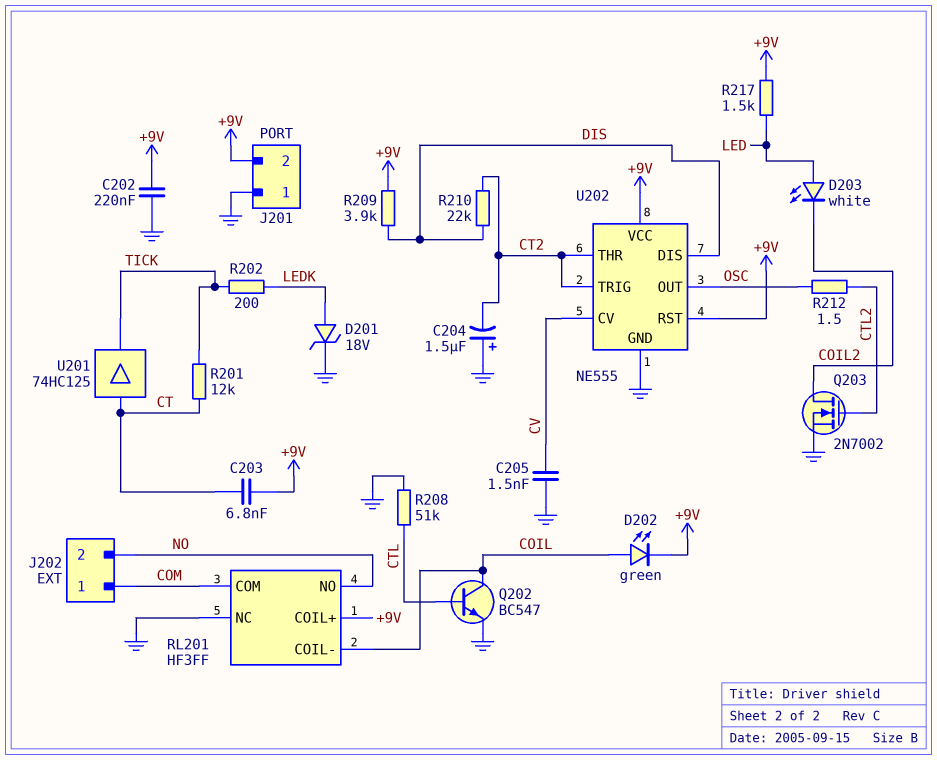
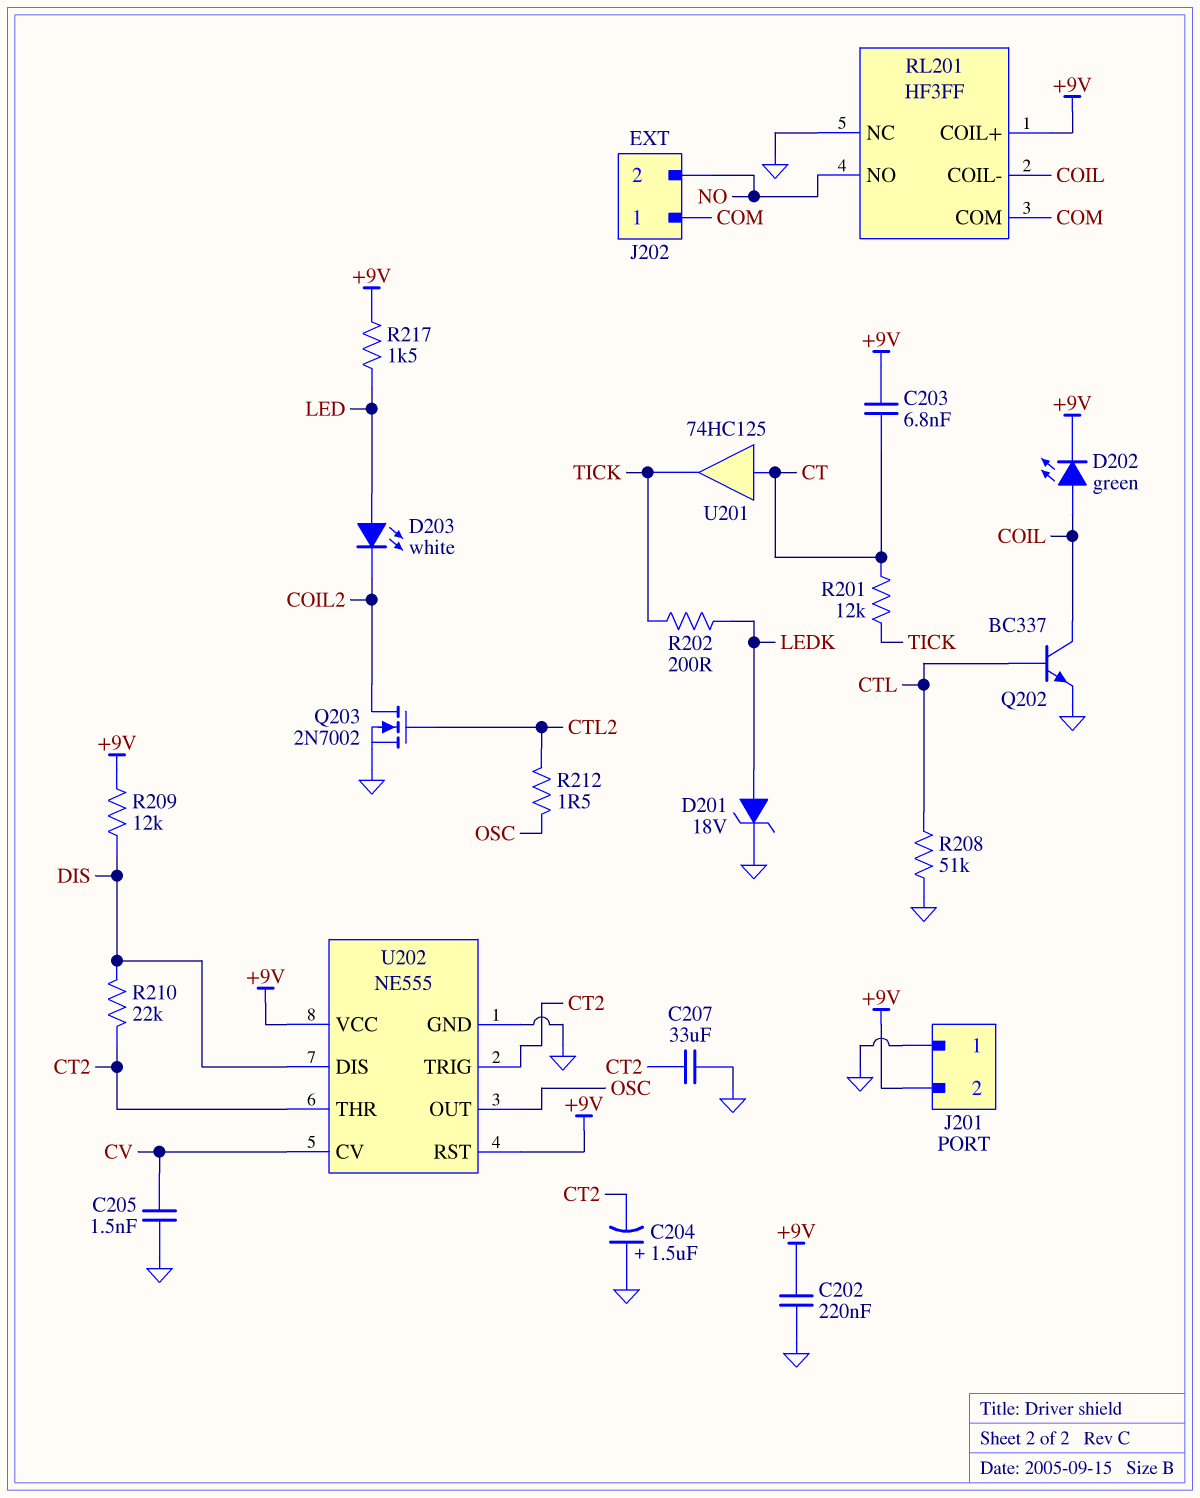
C207: none -> 33uF (CT2, GND)
Q202: NPN BC547 (B CTL, C COIL, E GND) -> NPN BC337 (B CTL, C COIL, E GND)
R209: 3.9k (+9V, DIS) -> 12k (+9V, DIS)

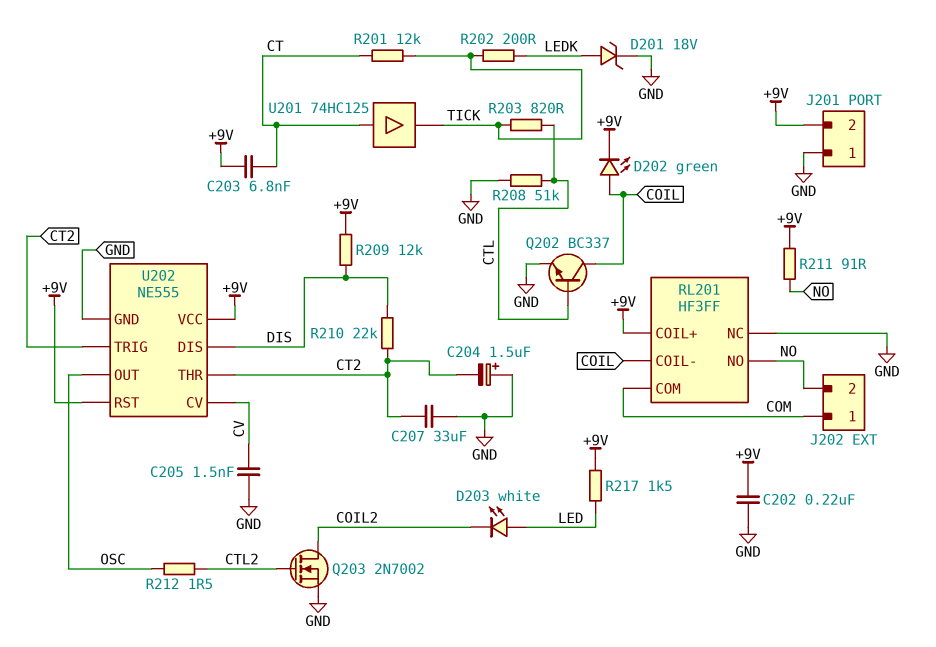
R203: none -> 820 (CTL, TICK)
R211: none -> 91 (+9V, NO)

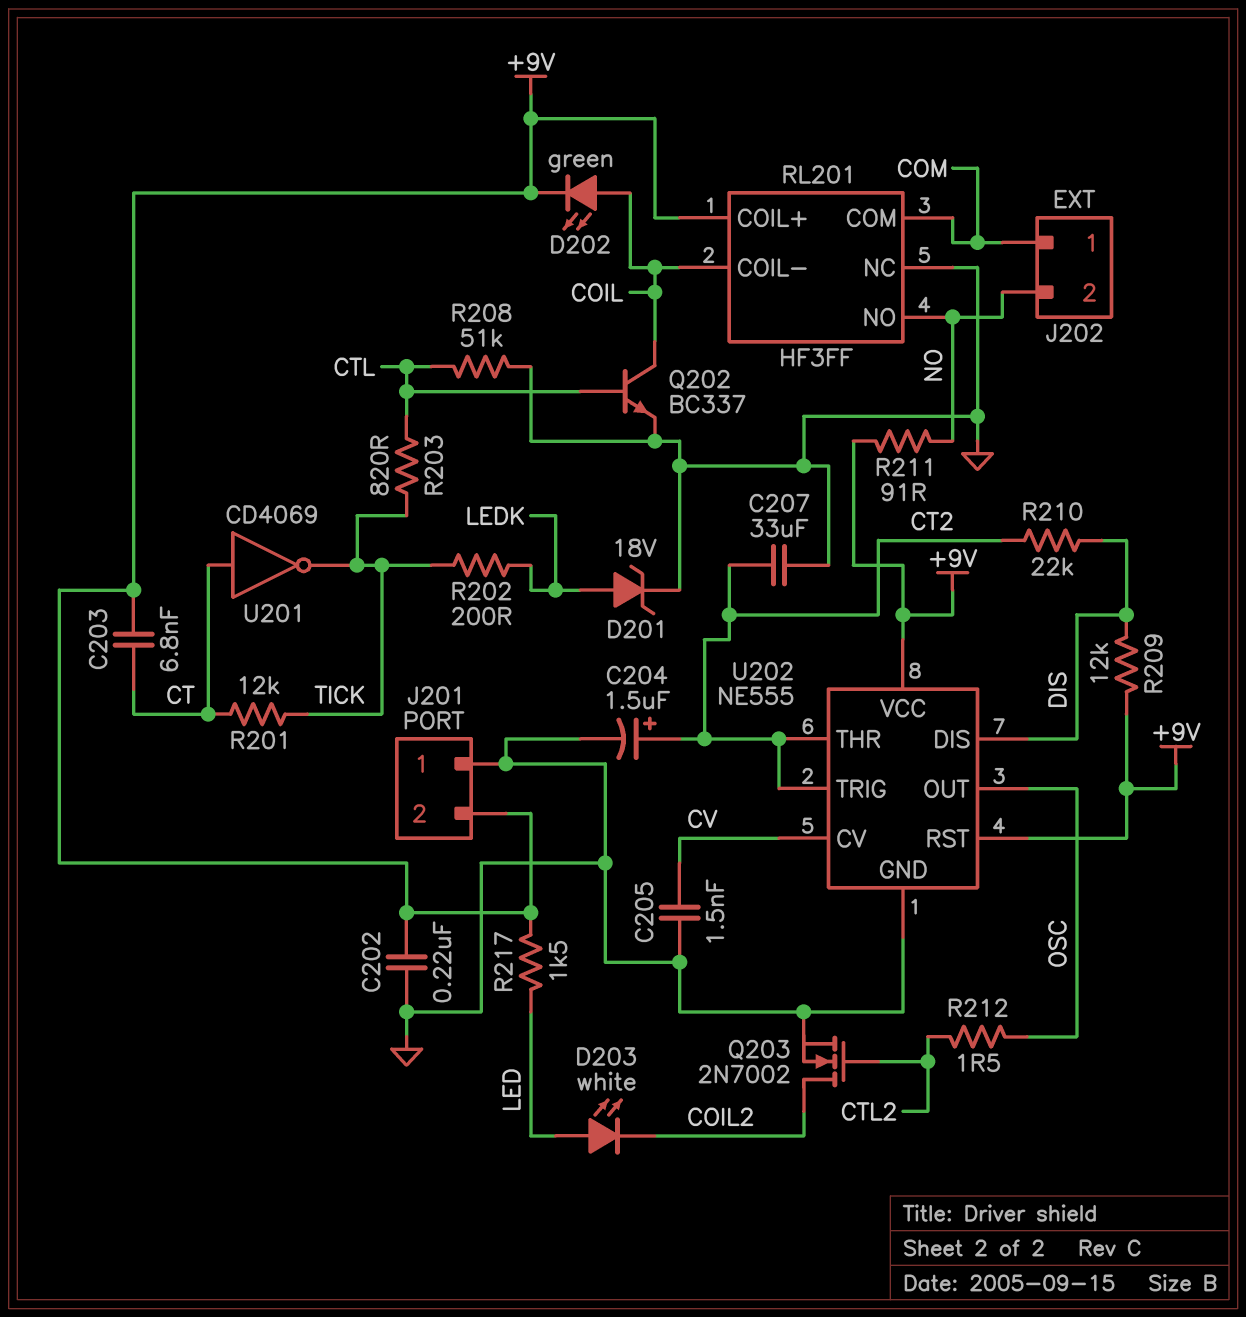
C204: 1.5uF (plus GND, minus CT2) -> 1.5uF (plus CT2, minus GND)
U201: buffer 74HC125 (in CT, out TICK) -> NOT CD4069 (in CT, out TICK)

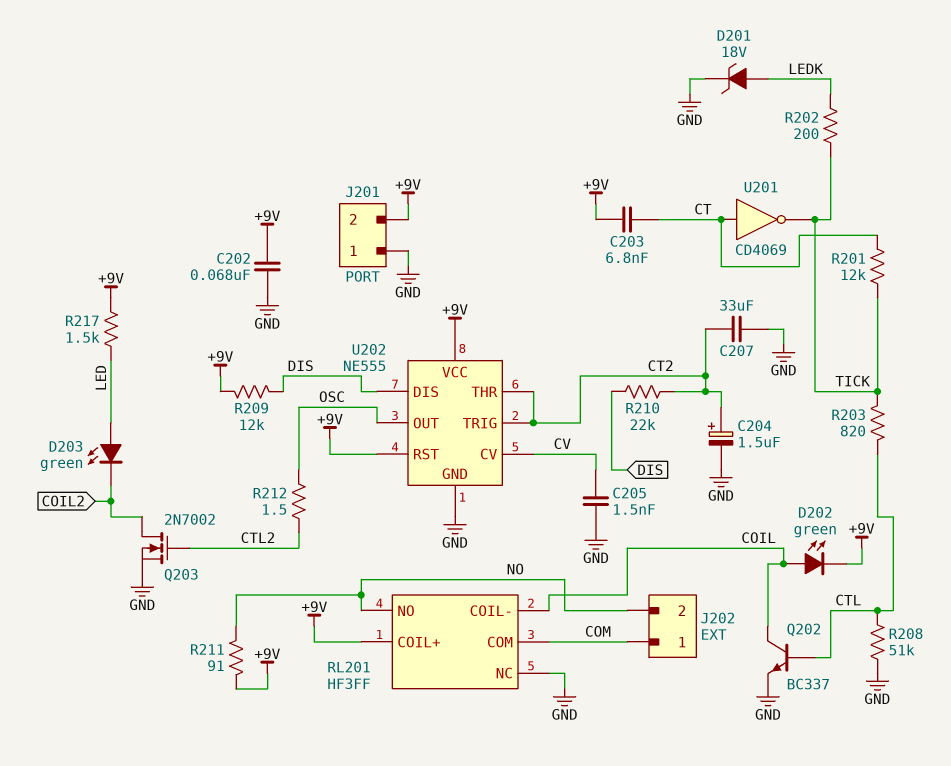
C202: 220nF (+9V, GND) -> 68nF (+9V, GND)
D203: LED white (A LED, K COIL2) -> LED green (A LED, K COIL2)

